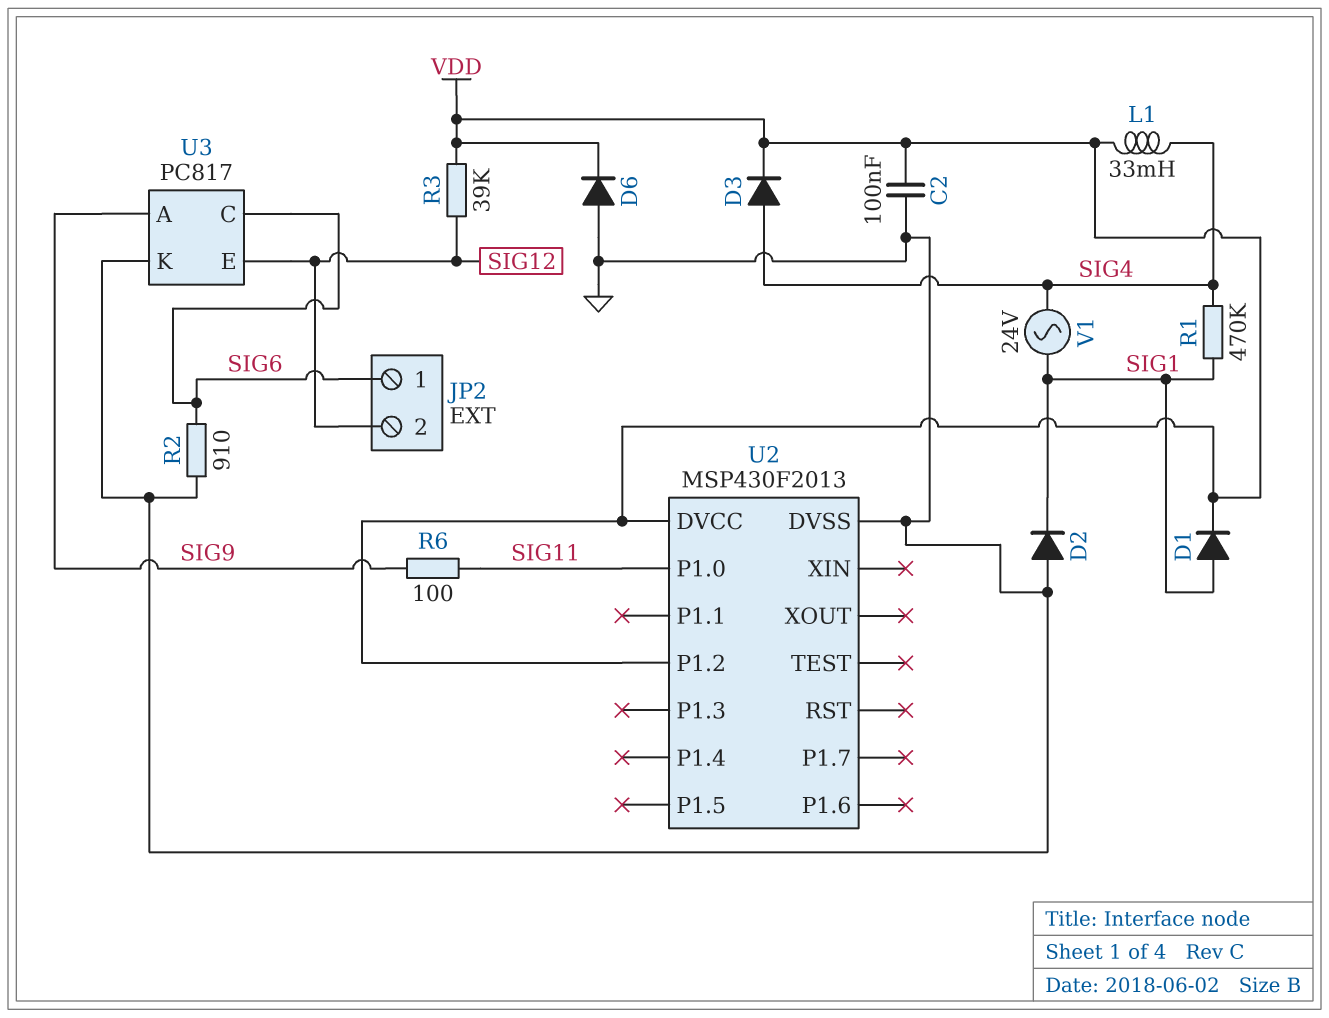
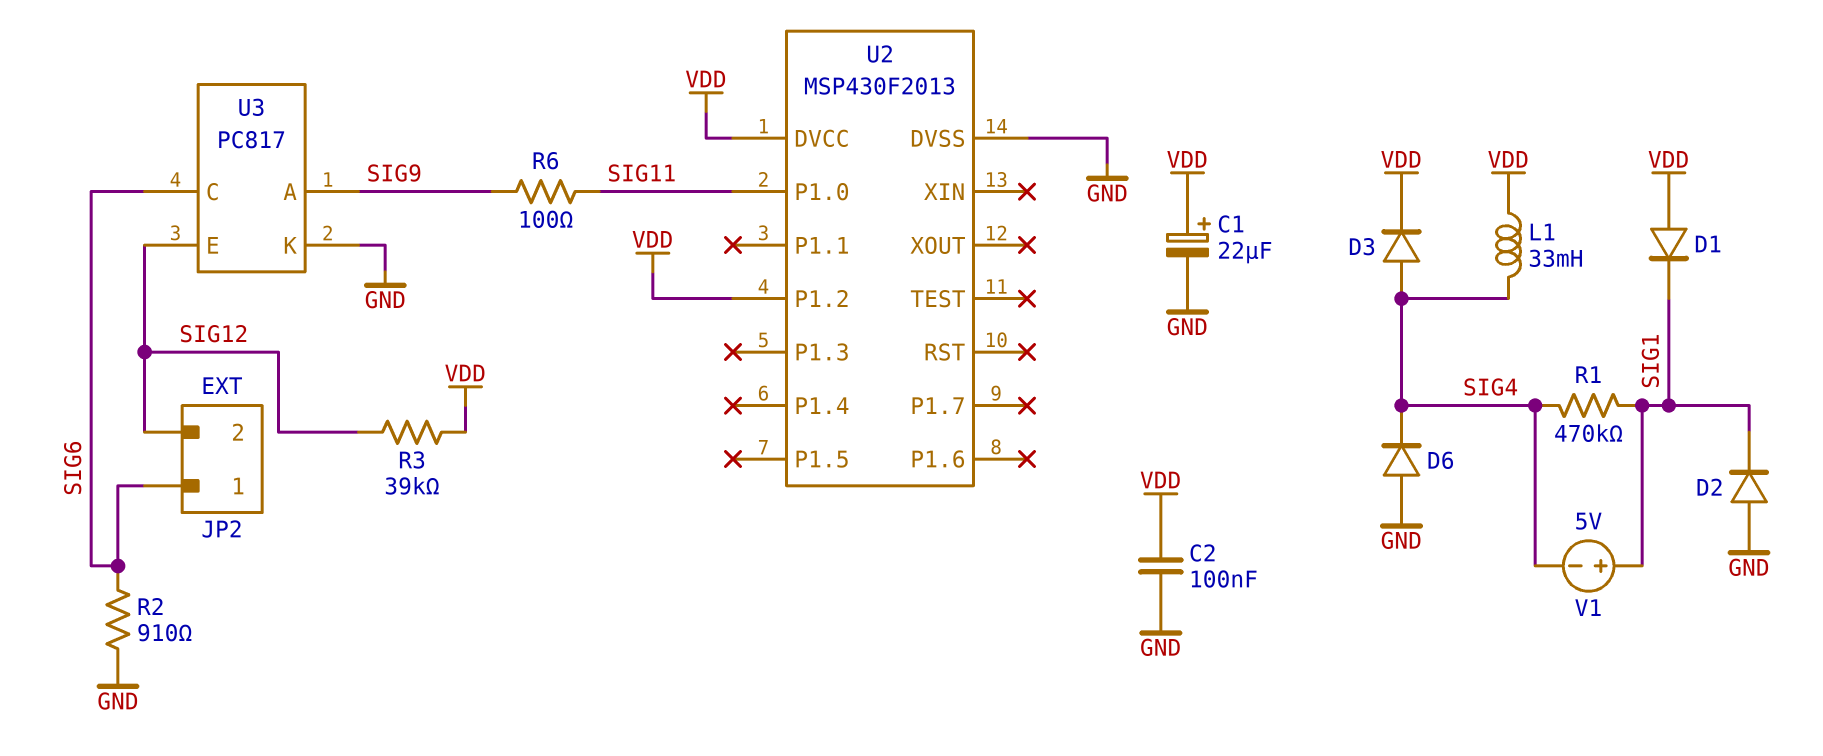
C1: none -> 22uF (plus VDD, minus GND)
D1: diode (A SIG1, K VDD) -> diode (A VDD, K SIG1)
D6: diode (A GND, K VDD) -> diode (A GND, K SIG4)
V1: AC 24V (SIG1, SIG4) -> 5V (plus SIG1, minus SIG4)

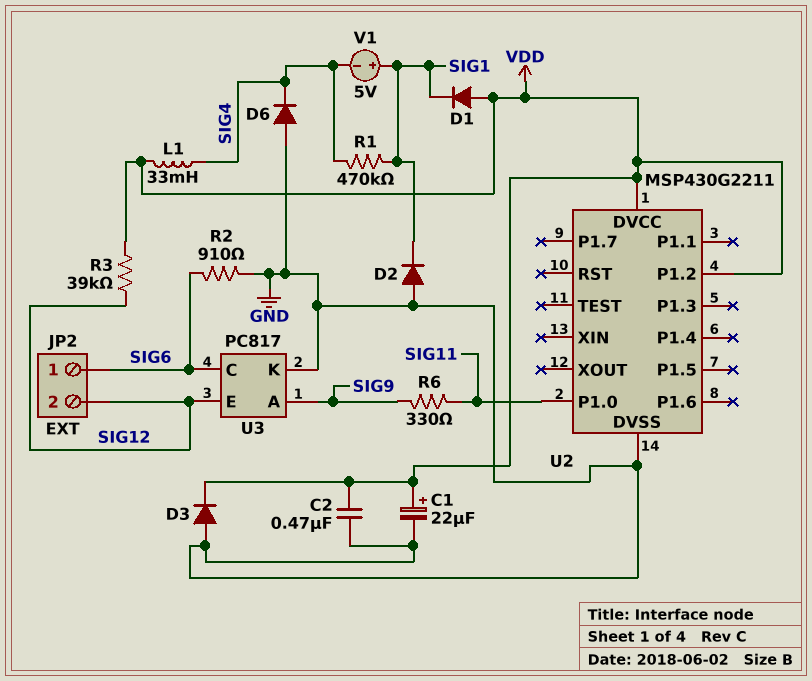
C2: 100nF (GND, VDD) -> 470nF (GND, VDD)
D3: diode (A SIG4, K VDD) -> diode (A GND, K VDD)
R6: 100 (SIG9, SIG11) -> 330 (SIG9, SIG11)
U2: MSP430F2013 -> MSP430G2211

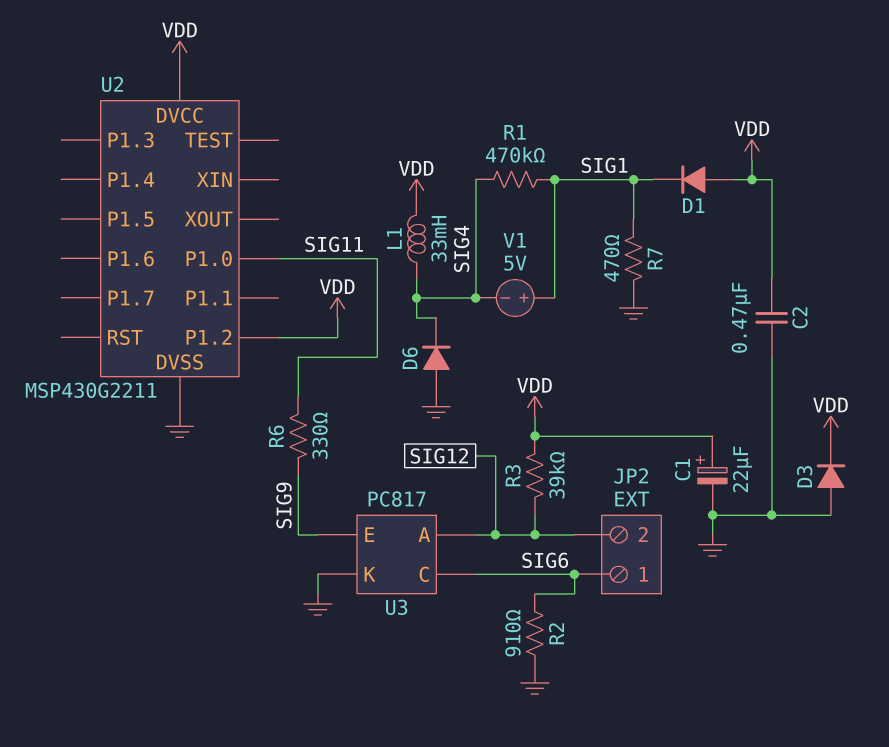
D2: diode (A GND, K SIG1) -> none
R7: none -> 470 (GND, SIG1)
U3 pin A: SIG9 -> SIG12
U3 pin E: SIG12 -> SIG9

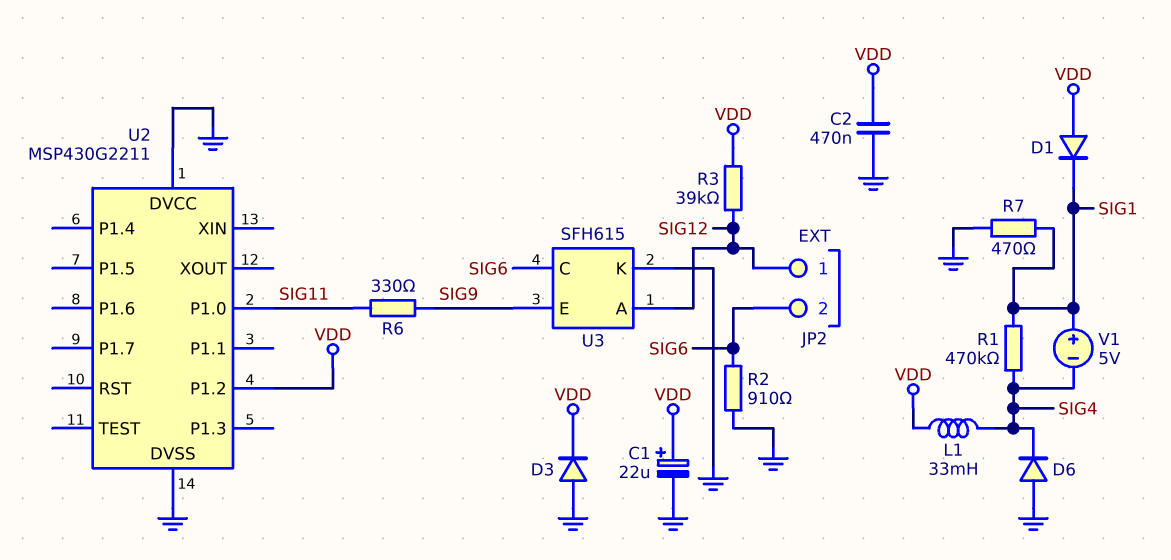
JP2 pin 1: SIG6 -> SIG12
JP2 pin 2: SIG12 -> SIG6
U2 pin DVCC: VDD -> GND
U3: PC817 -> SFH615

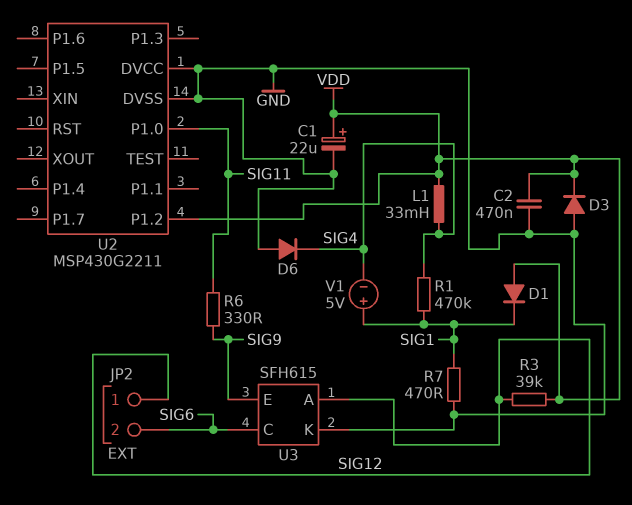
R2: 910 (GND, SIG6) -> none

